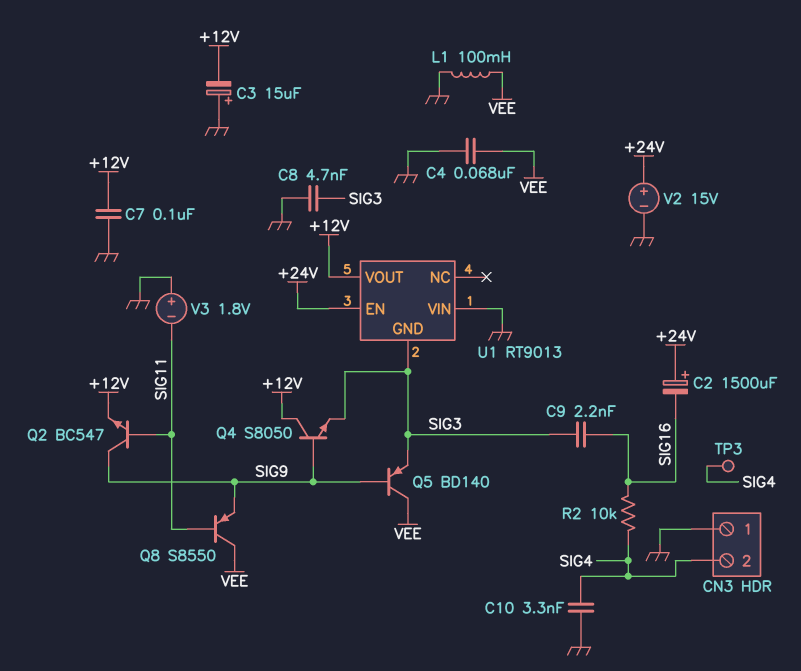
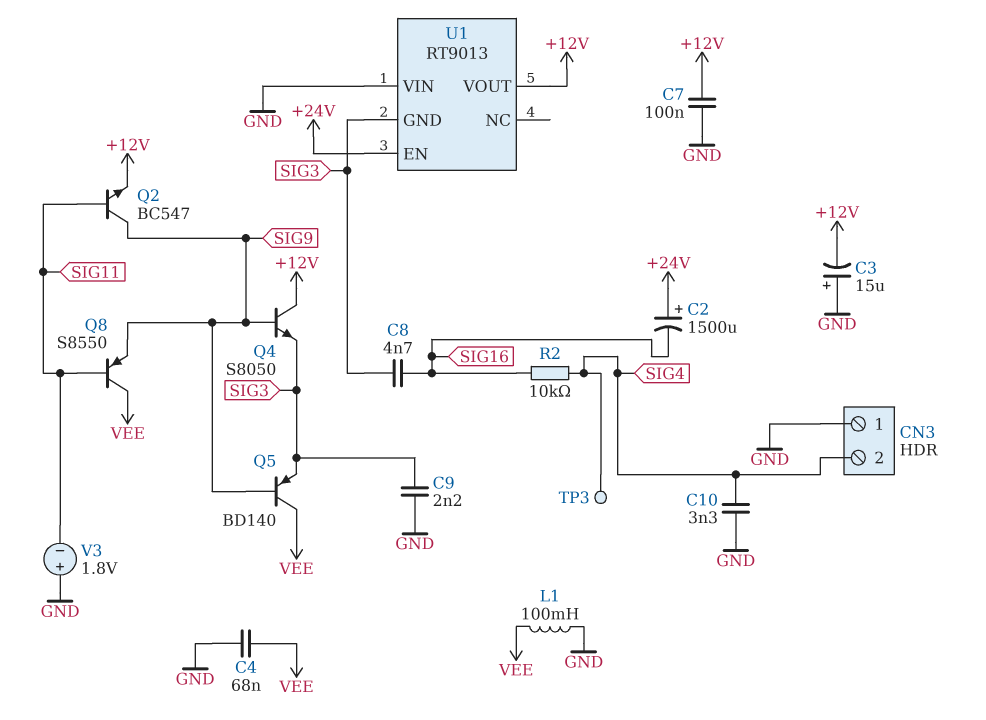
C8: 4.7nF (GND, SIG3) -> 4.7nF (SIG3, SIG16)
C9: 2.2nF (SIG3, SIG16) -> 2.2nF (GND, SIG3)
V2: 15V (plus +24V, minus GND) -> none

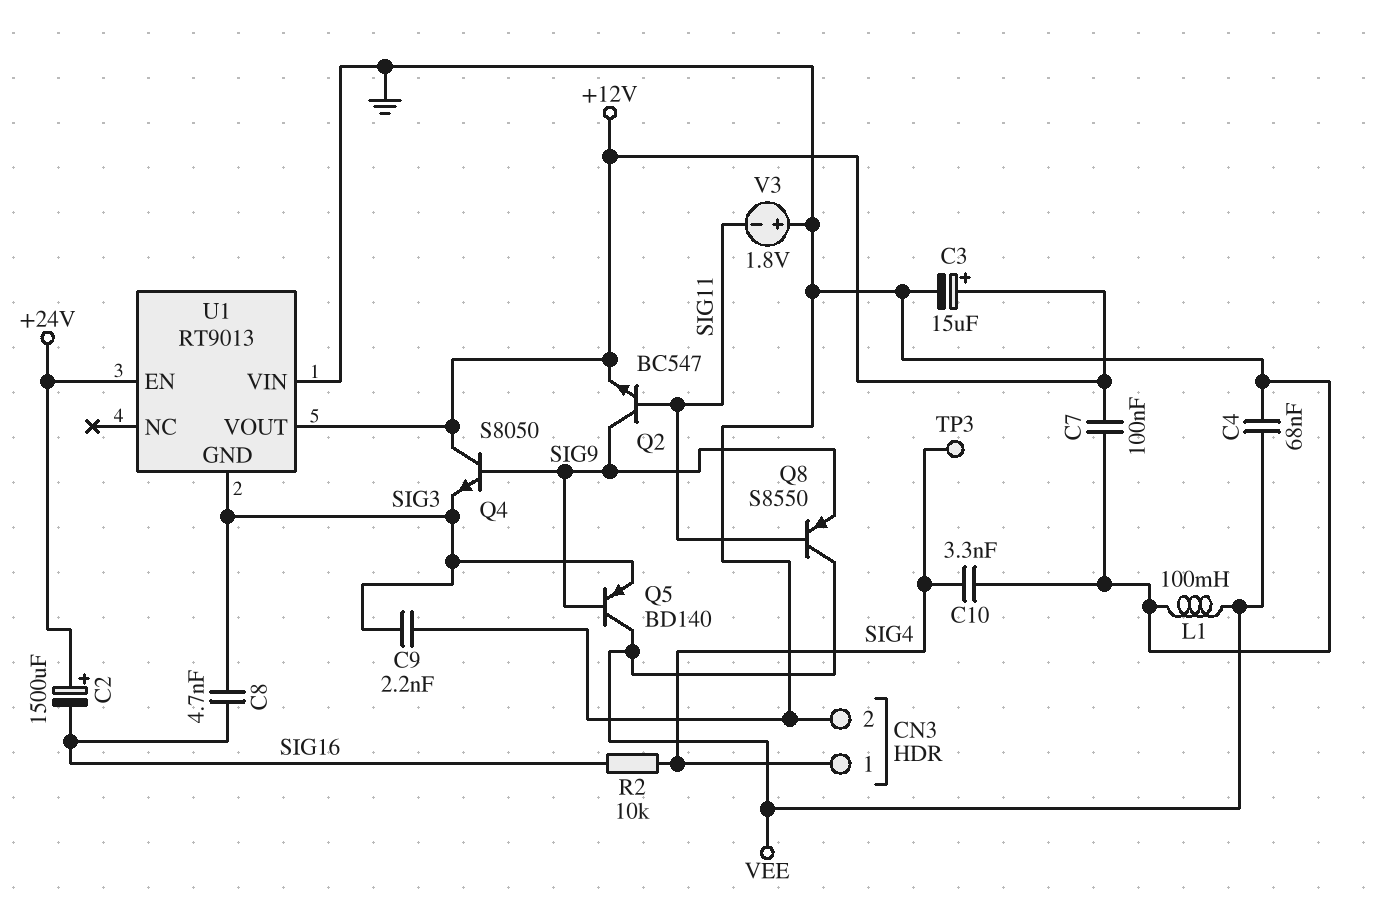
C3: 15uF (plus GND, minus +12V) -> 15uF (plus +12V, minus GND)
CN3 pin 1: GND -> SIG4
CN3 pin 2: SIG4 -> GND

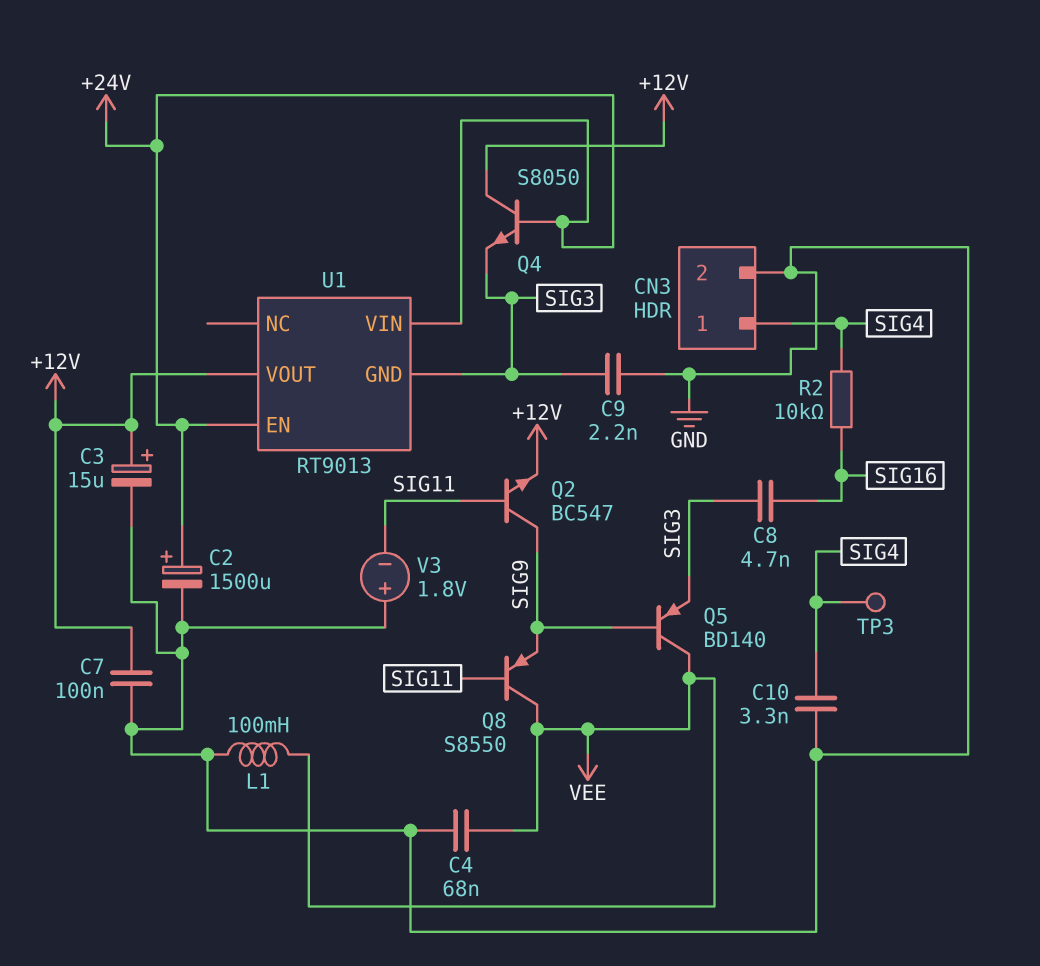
C2: 1500uF (plus +24V, minus SIG16) -> 1500uF (plus +24V, minus GND)
Q4: NPN S8050 (B SIG9, C +12V, E SIG3) -> NPN S8050 (B +24V, C +12V, E SIG3)
U1 pin VIN: GND -> +24V

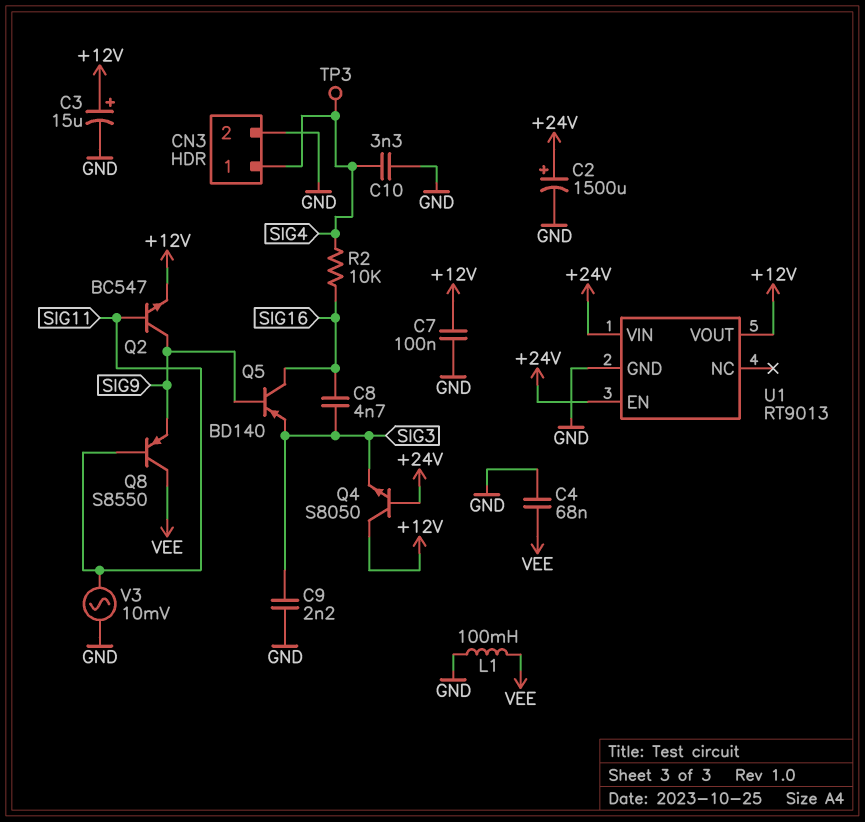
Q5: PNP BD140 (B SIG9, C VEE, E SIG3) -> PNP BD140 (B SIG9, C SIG16, E SIG3)
U1 pin GND: SIG3 -> GND
V3: 1.8V (plus GND, minus SIG11) -> AC 10mV (GND, SIG11)

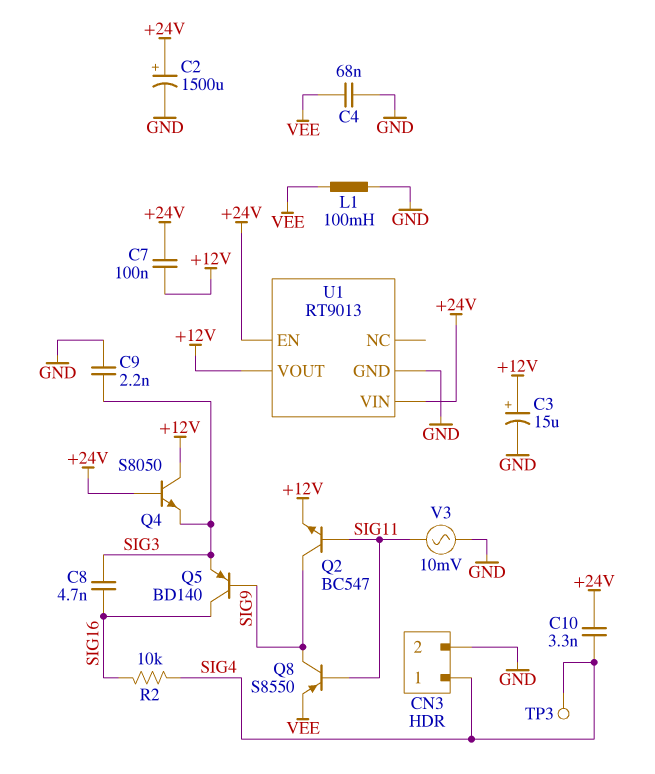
C7: 100nF (+12V, GND) -> 100nF (+12V, +24V)
C10: 3.3nF (GND, SIG4) -> 3.3nF (+24V, SIG4)
Q8: PNP S8550 (B SIG11, C VEE, E SIG9) -> PNP S8550 (B SIG11, C SIG9, E VEE)

